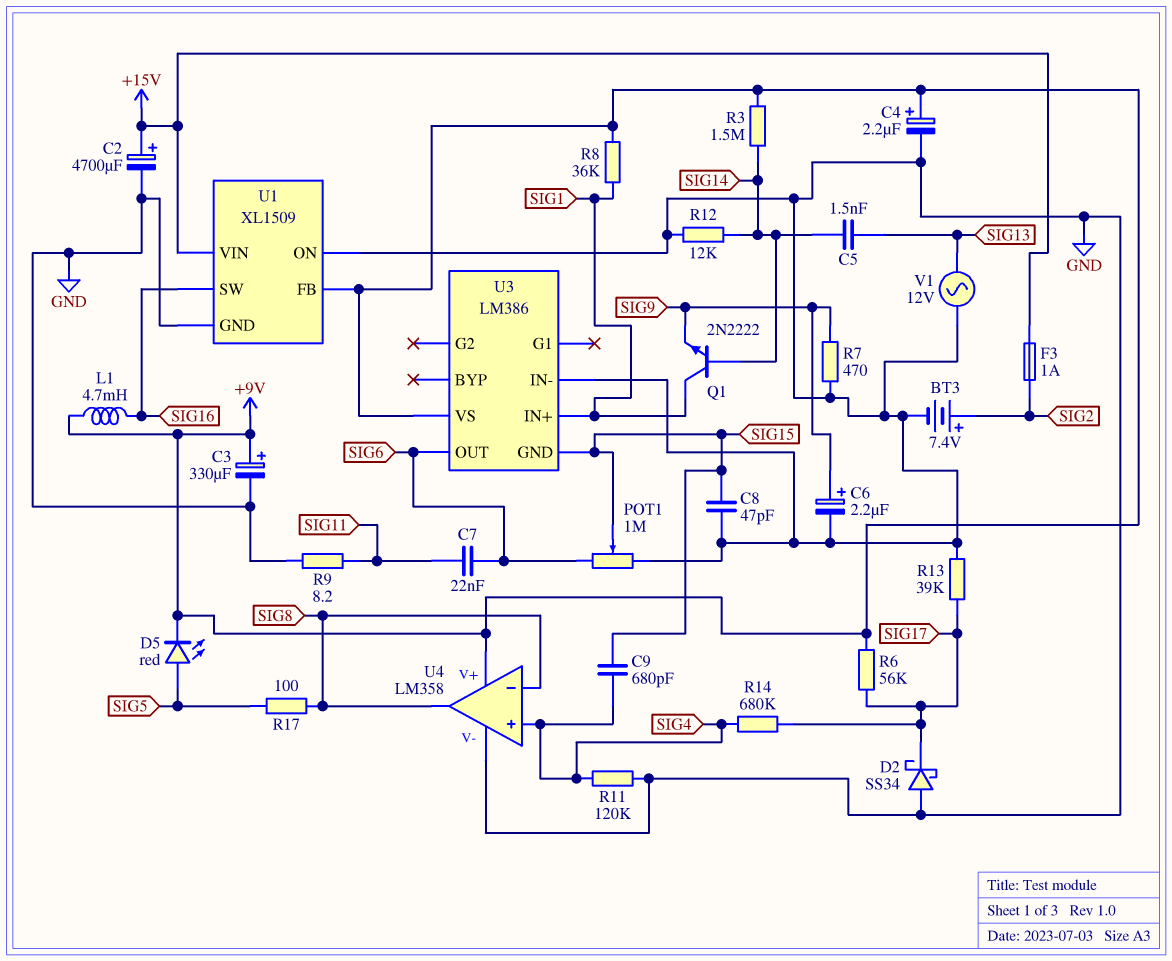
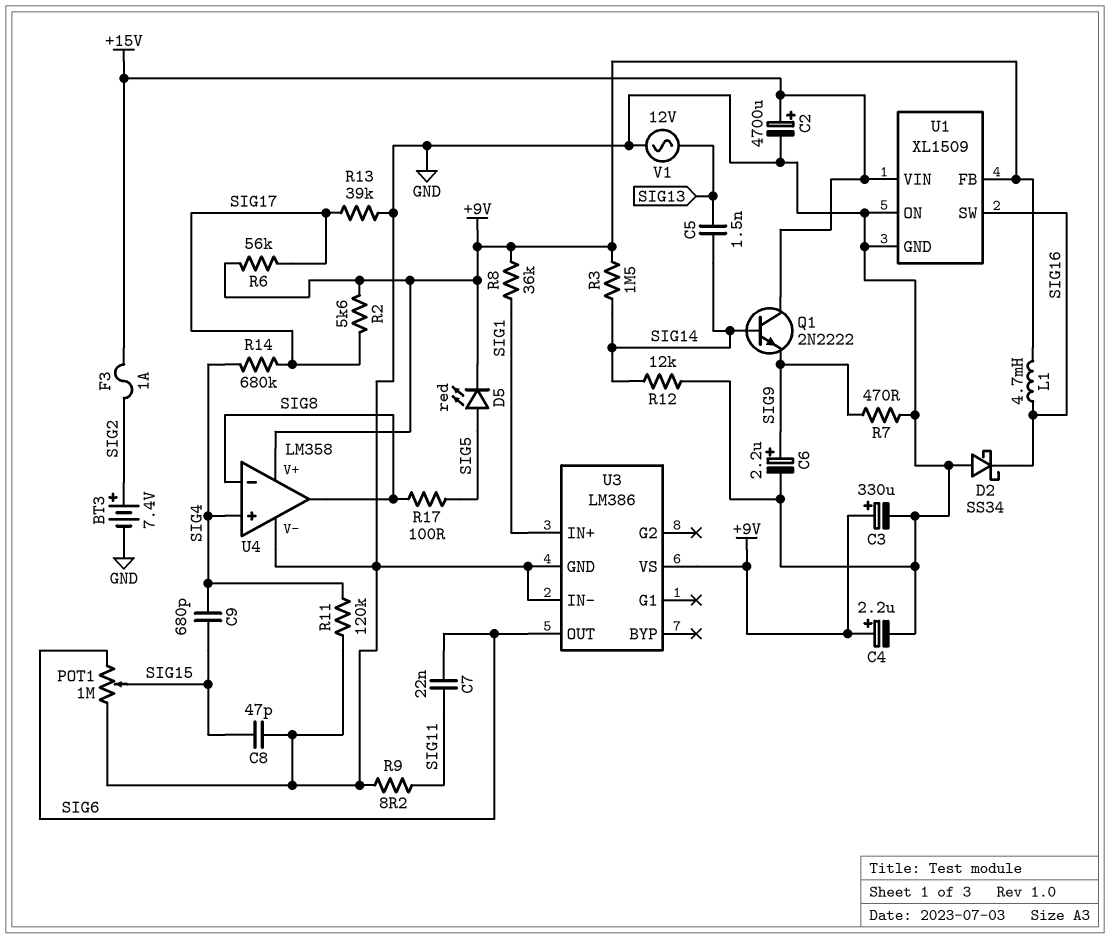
D2: schottky SS34 (A GND, K SIG17) -> schottky SS34 (A GND, K SIG16)
Q1: NPN 2N2222 (B SIG14, C SIG1, E SIG9) -> NPN 2N2222 (B SIG14, C +15V, E SIG9)
R2: none -> 5.6k (+9V, SIG17)
U3 pin GND: SIG15 -> GND

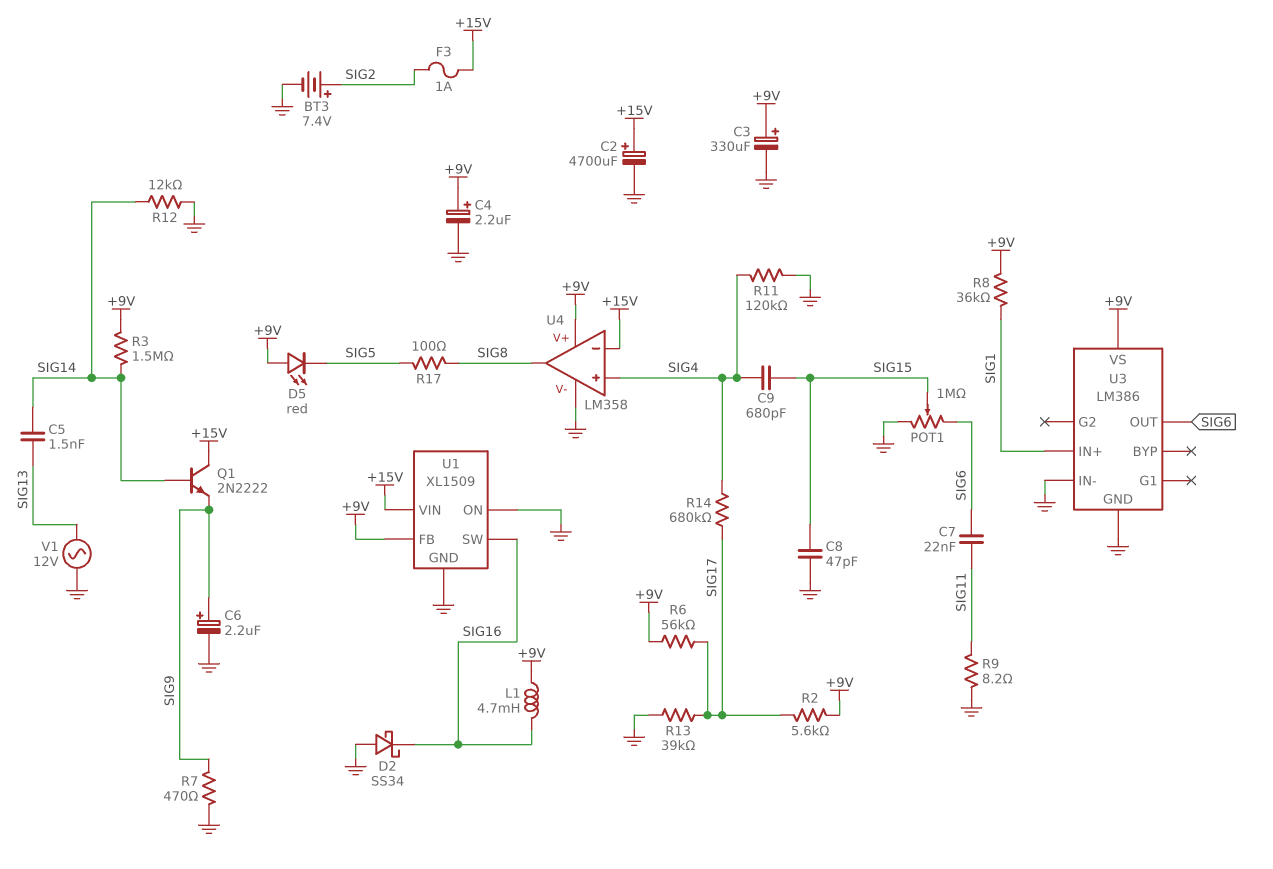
D5: LED red (A SIG5, K +9V) -> LED red (A +9V, K SIG5)
U4 pin in-: SIG8 -> +15V

